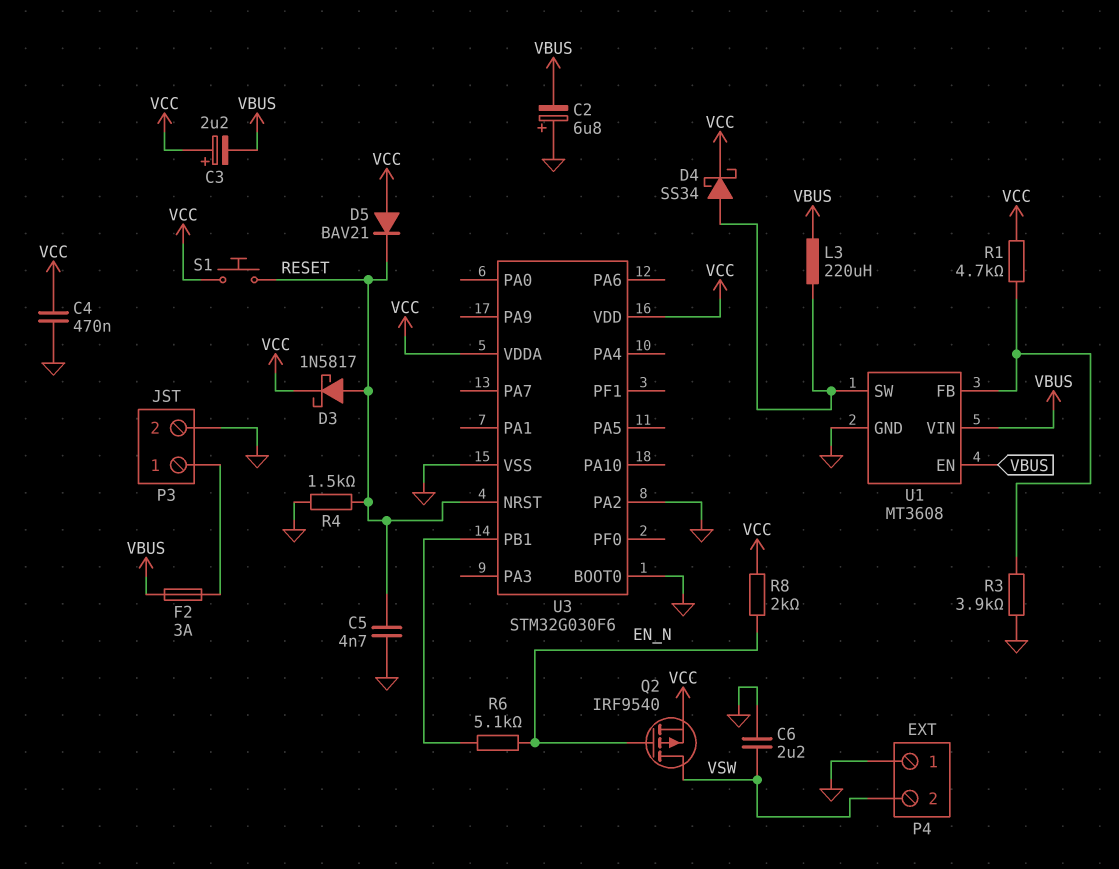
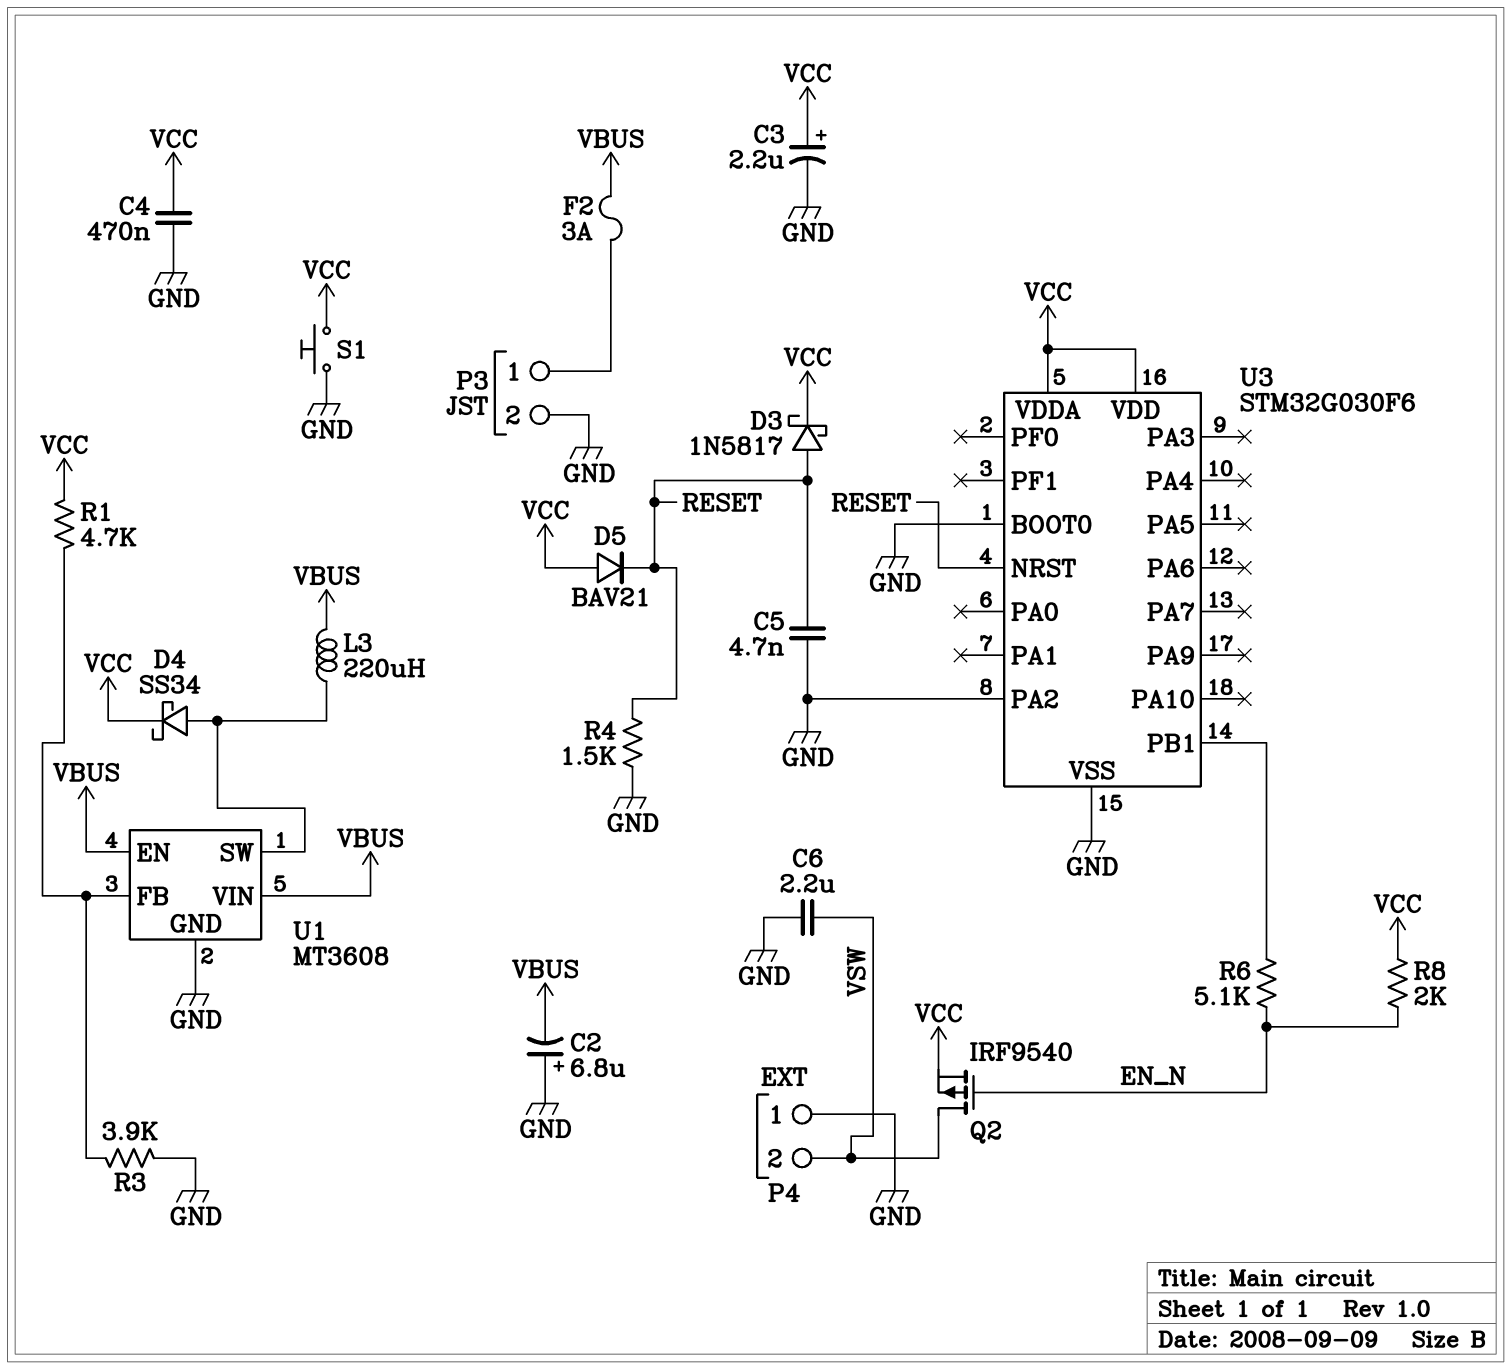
C3: 2.2uF (plus VCC, minus VBUS) -> 2.2uF (plus VCC, minus GND)
S1: button (RESET, VCC) -> button (GND, VCC)

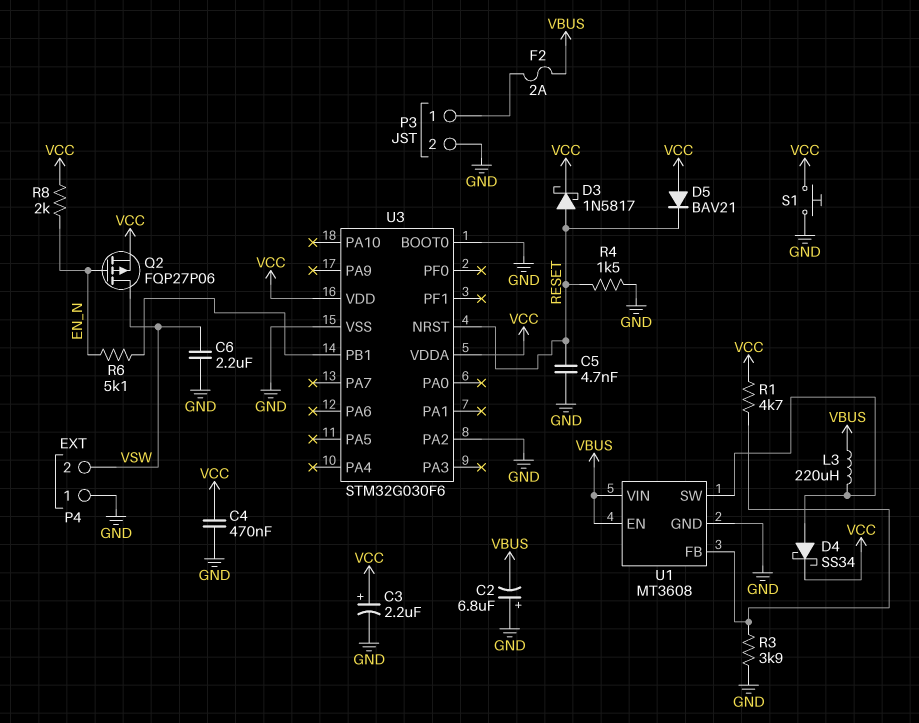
F2: 3A (P3/1, VBUS) -> 2A (P3/1, VBUS)
Q2: PMOS IRF9540 (G EN_N, D VSW, S VCC) -> PMOS FQP27P06 (G EN_N, D VSW, S VCC)

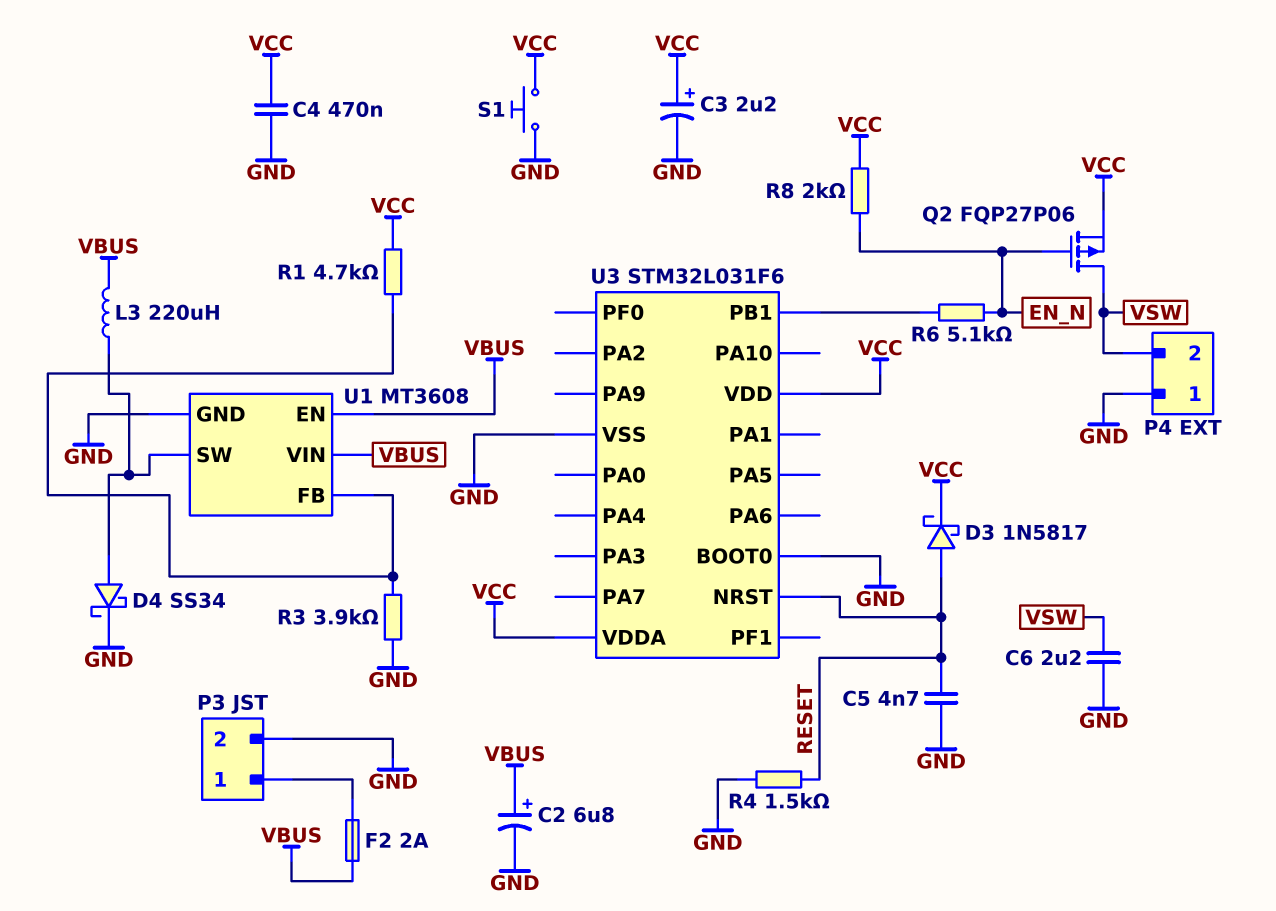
C2: 6.8uF (plus GND, minus VBUS) -> 6.8uF (plus VBUS, minus GND)
D4: schottky SS34 (A U1/SW, K VCC) -> schottky SS34 (A U1/SW, K GND)
D5: diode BAV21 (A VCC, K RESET) -> none
U3: STM32G030F6 -> STM32L031F6
U3 pin PA2: GND -> none

